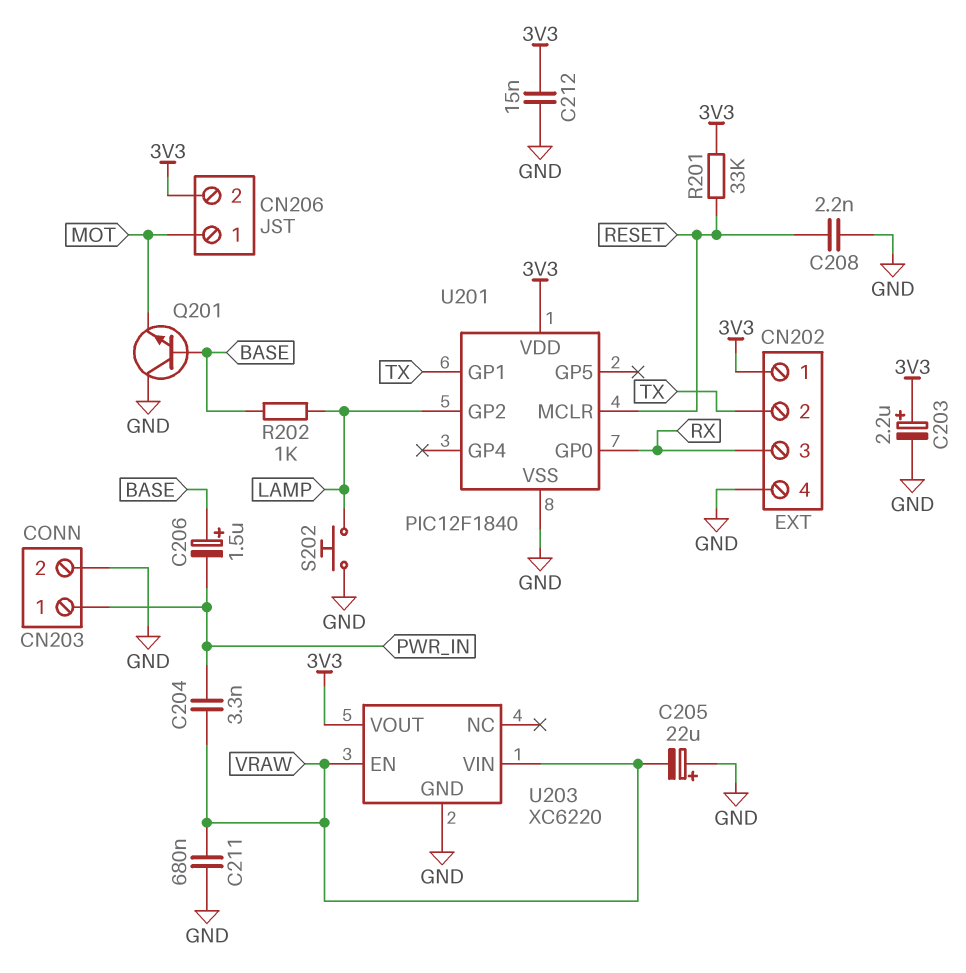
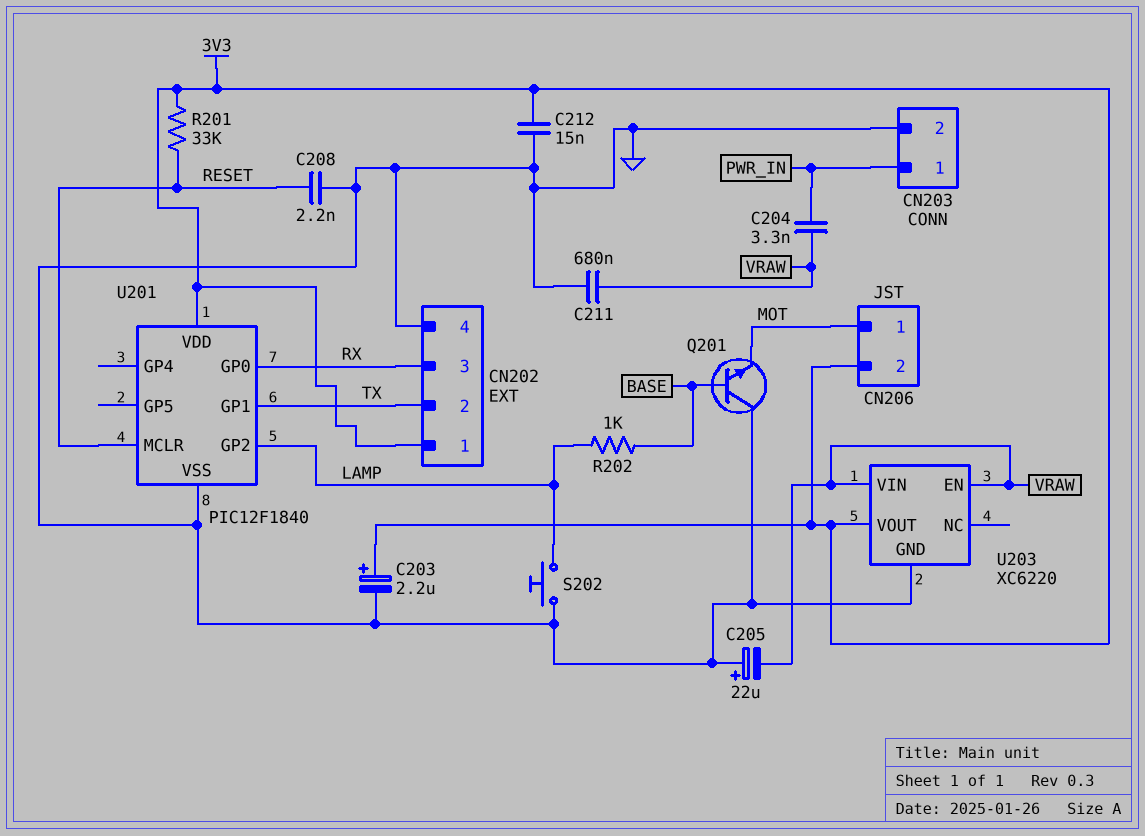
C206: 1.5uF (plus BASE, minus PWR_IN) -> none

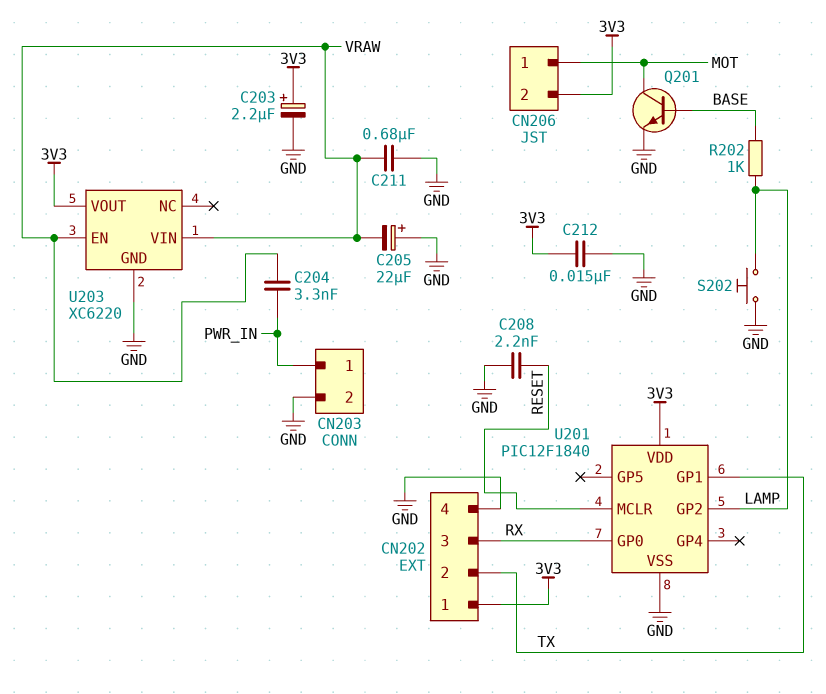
Q201: NPN (B BASE, C GND, E MOT) -> NPN (B BASE, C MOT, E GND)
R201: 33k (3V3, RESET) -> none

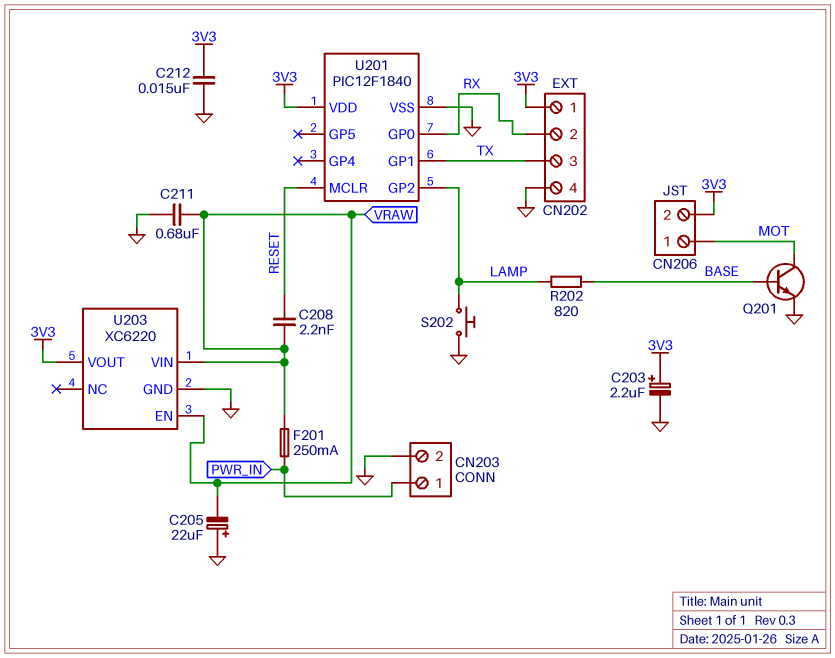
C204: 3.3nF (PWR_IN, VRAW) -> none
C208: 2.2nF (GND, RESET) -> 2.2nF (RESET, VRAW)
CN202 pin 2: TX -> RX
CN202 pin 3: RX -> TX
F201: none -> 250mA (PWR_IN, VRAW)
R202: 1k (BASE, LAMP) -> 820 (BASE, LAMP)

